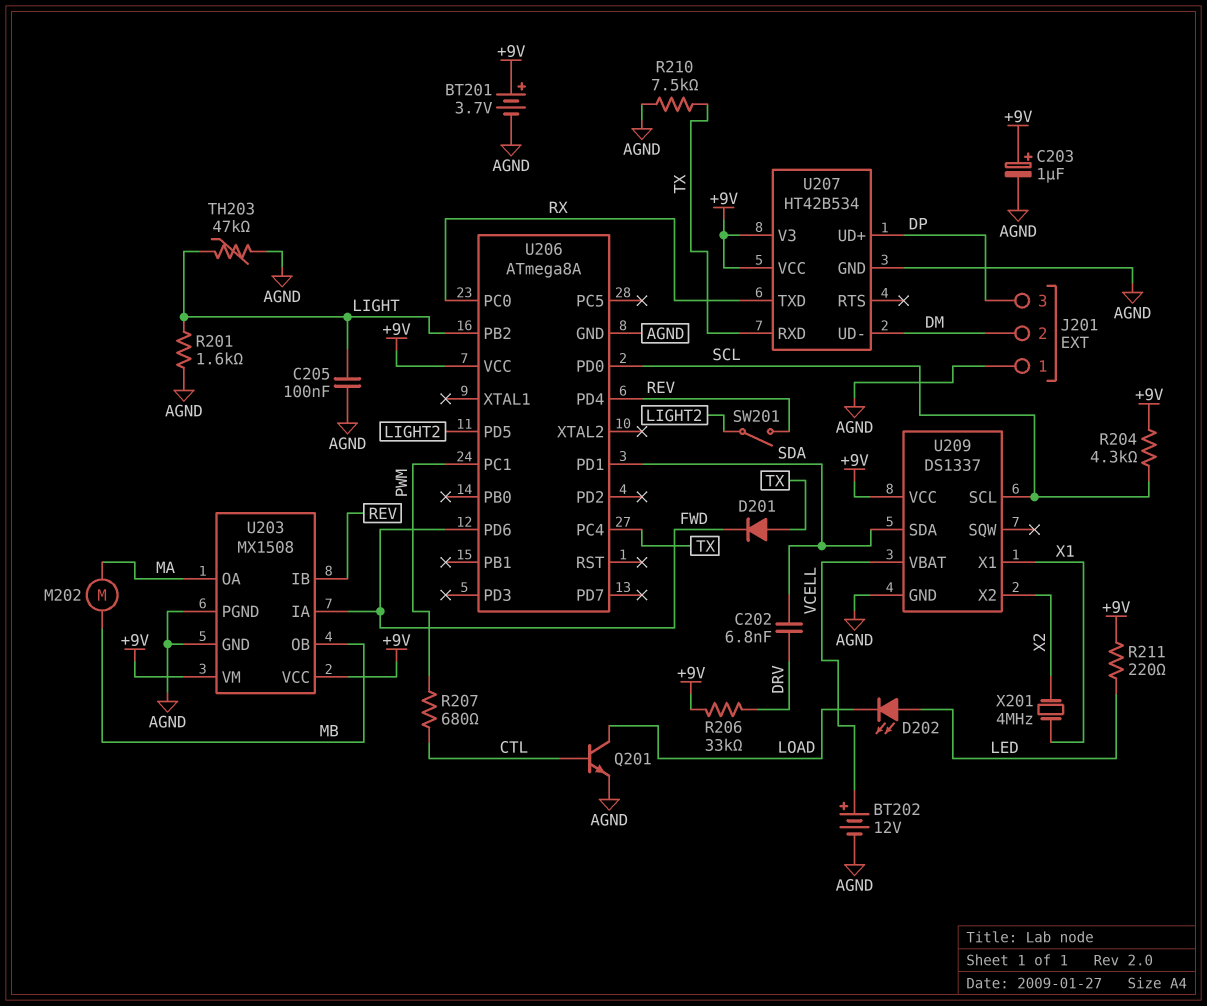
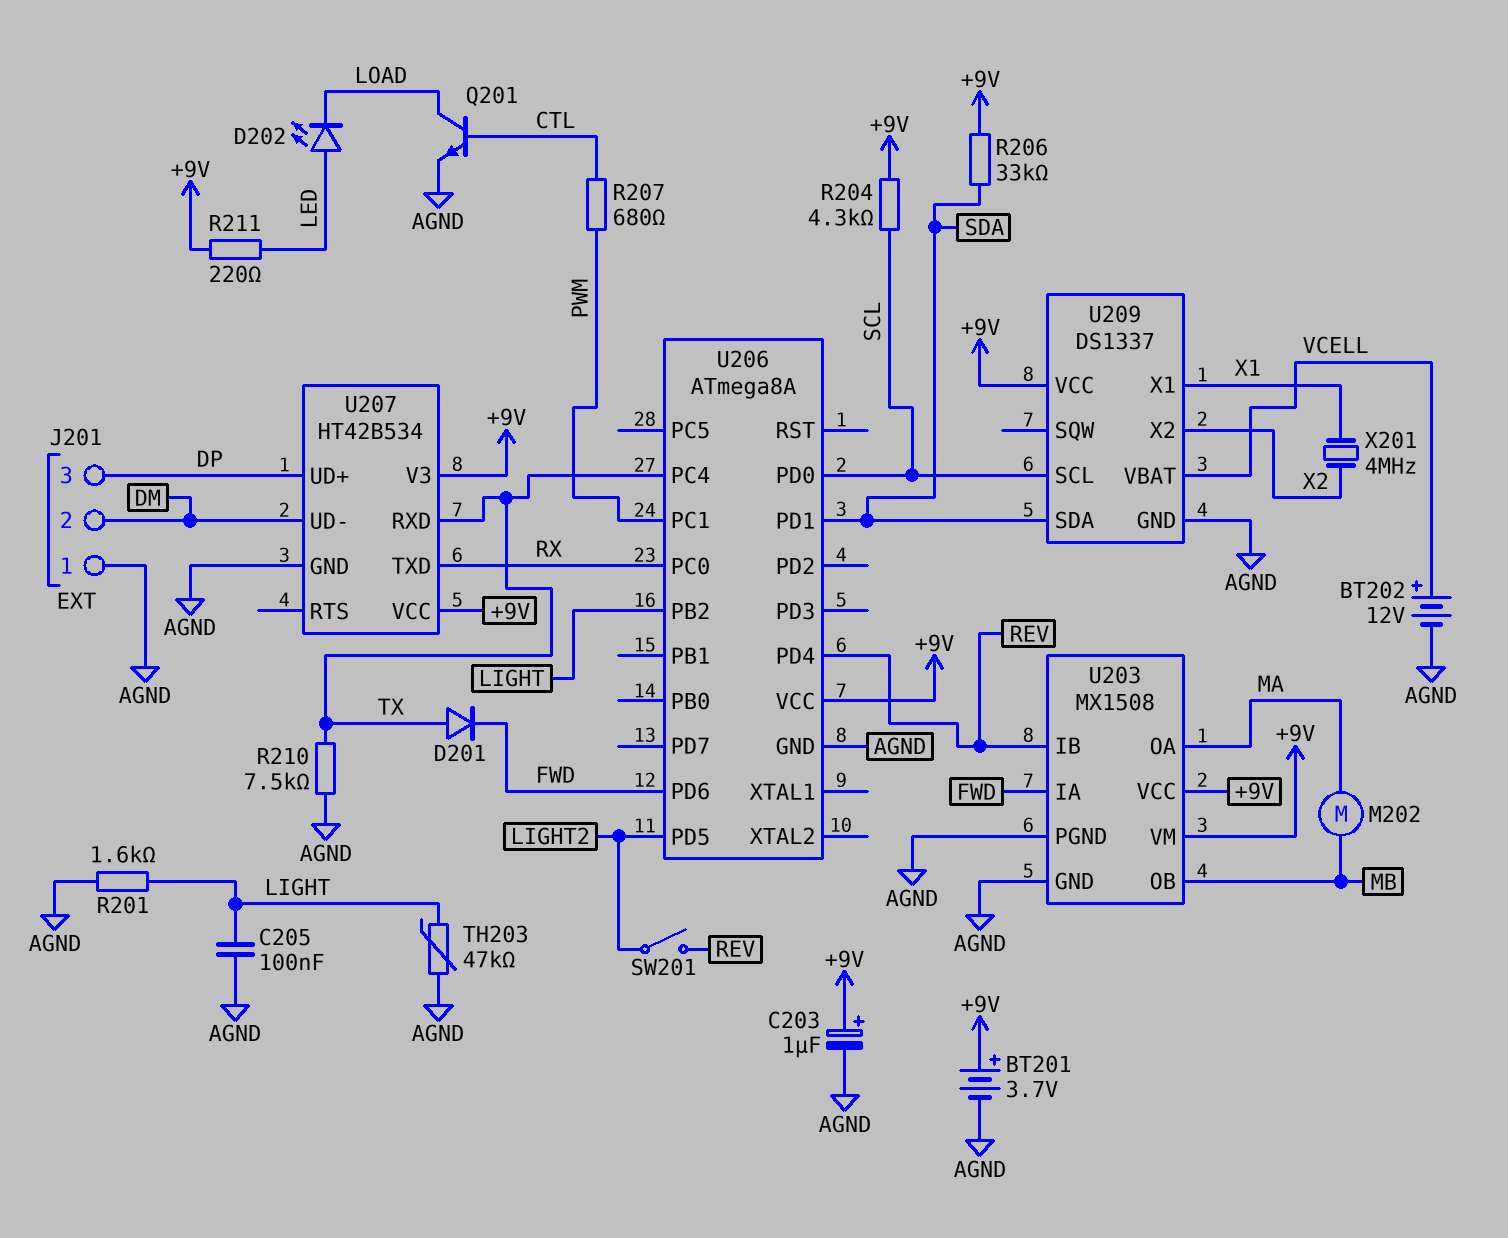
C202: 6.8nF (DRV, SDA) -> none
R206: 33k (+9V, DRV) -> 33k (+9V, SDA)

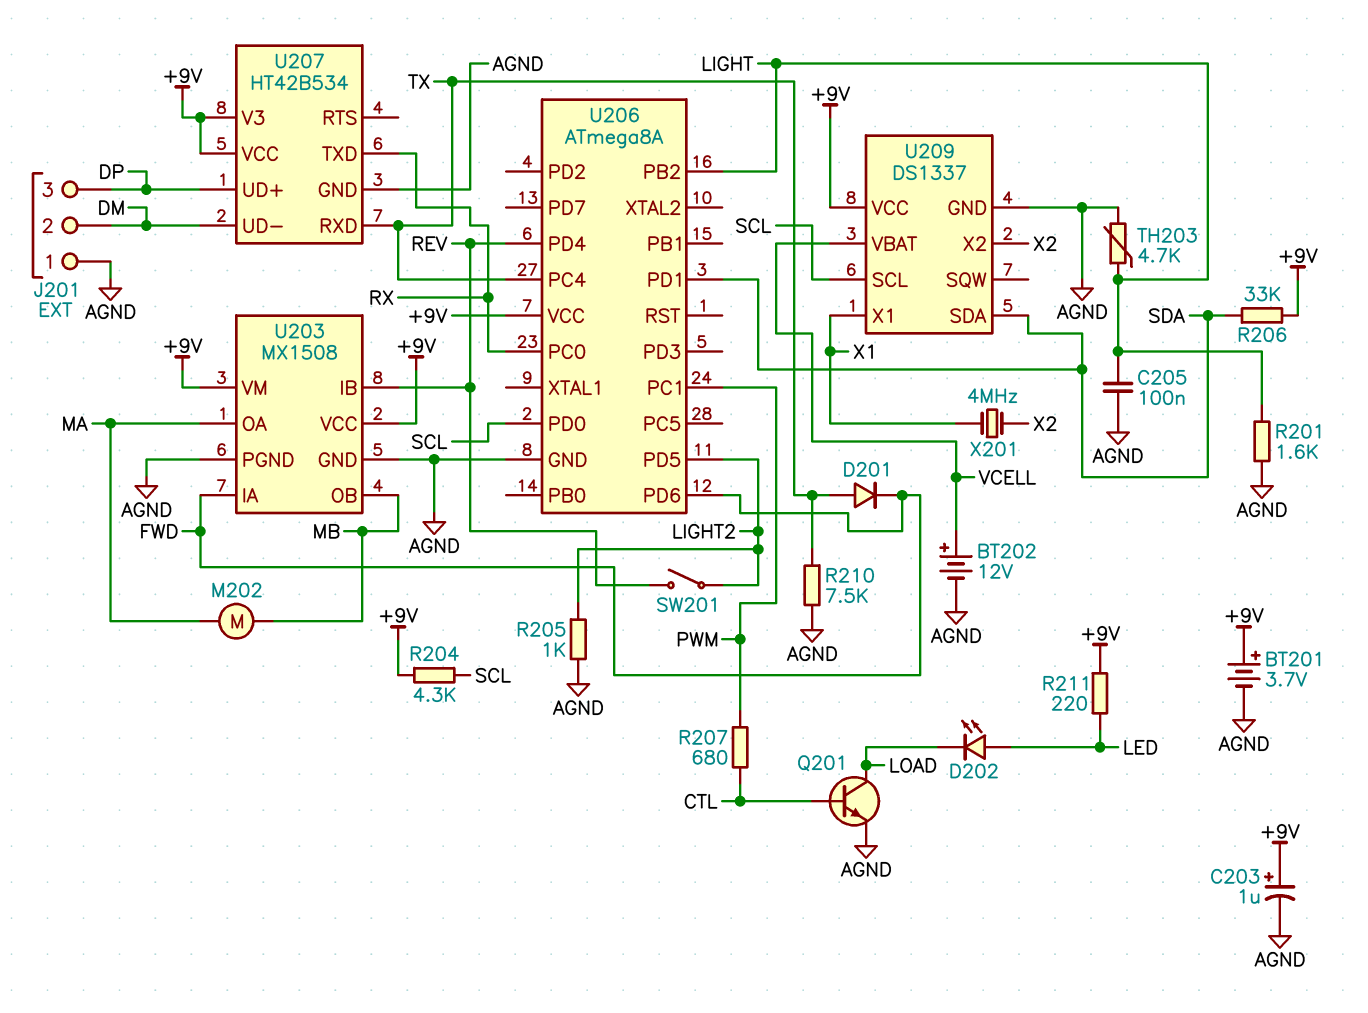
R205: none -> 1k (AGND, LIGHT2)
TH203: 47k (AGND, LIGHT) -> 4.7k (AGND, LIGHT)

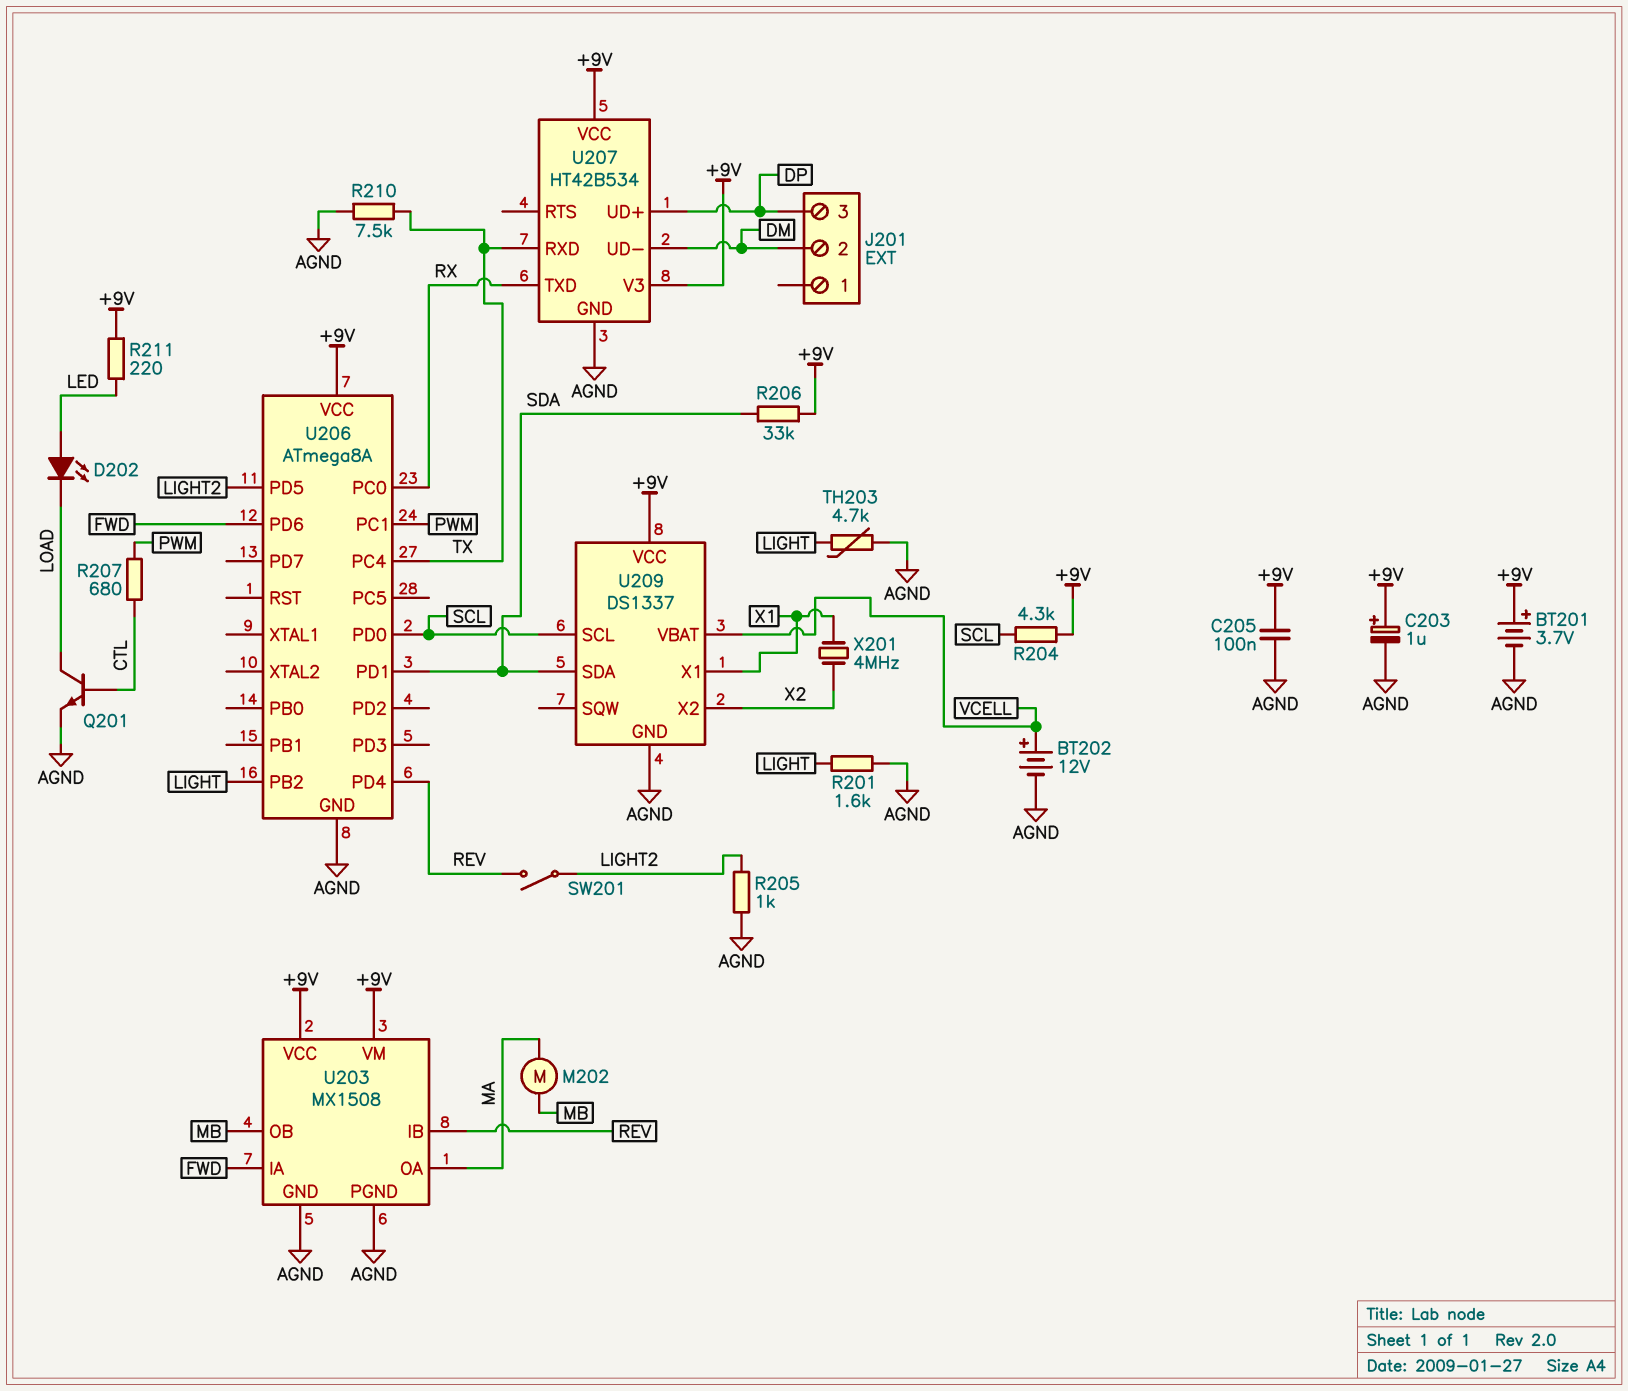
C205: 100nF (AGND, LIGHT) -> 100nF (+9V, AGND)
D201: diode (A TX, K FWD) -> none
J201 pin 1: AGND -> none

